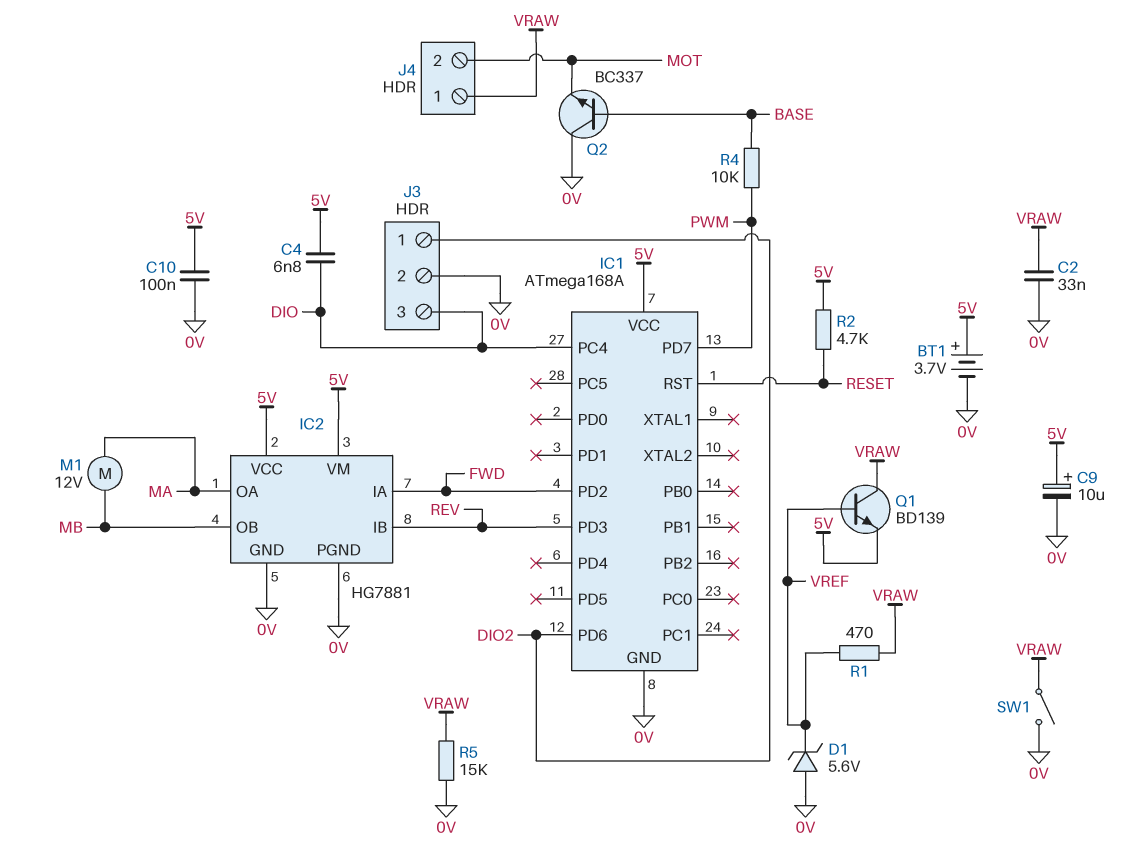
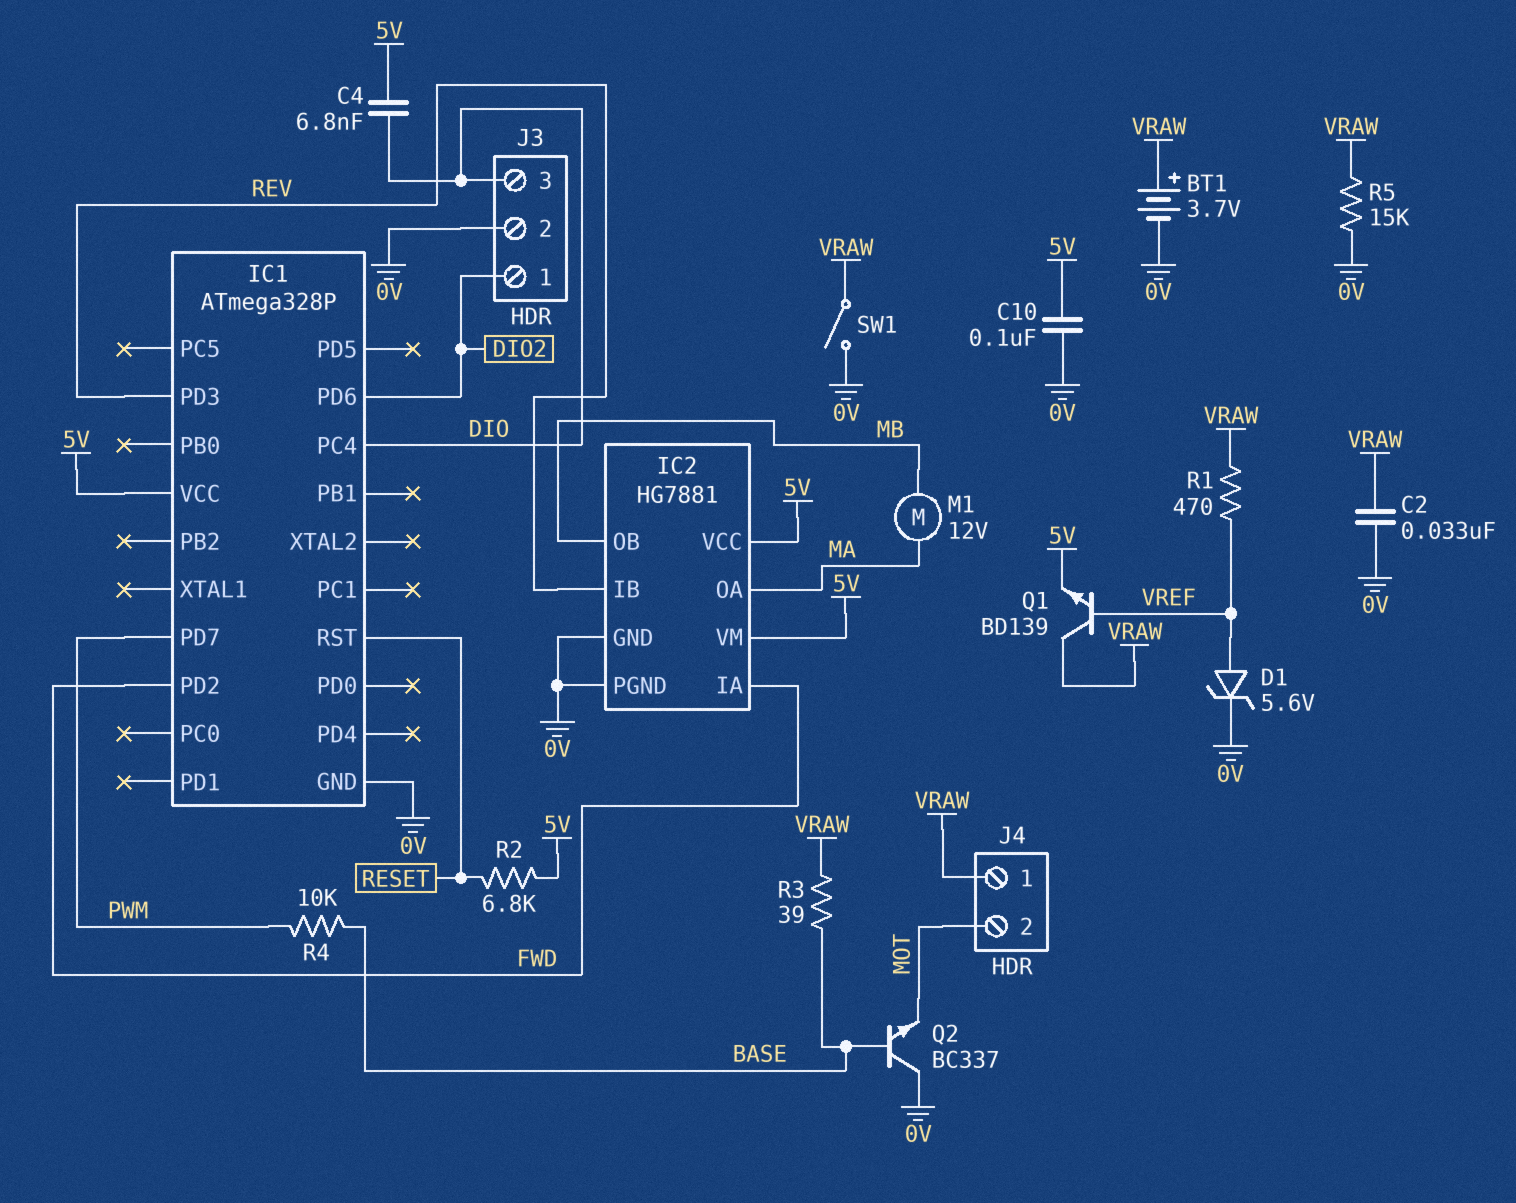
BT1: 3.7V (plus 5V, minus 0V) -> 3.7V (plus VRAW, minus 0V)
C9: 10uF (plus 5V, minus 0V) -> none
D1: zener 5.6V (A 0V, K VREF) -> zener 5.6V (A VREF, K 0V)
IC1: ATmega168A -> ATmega328P
R2: 4.7k (5V, RESET) -> 6.8k (5V, RESET)
R3: none -> 39 (BASE, VRAW)

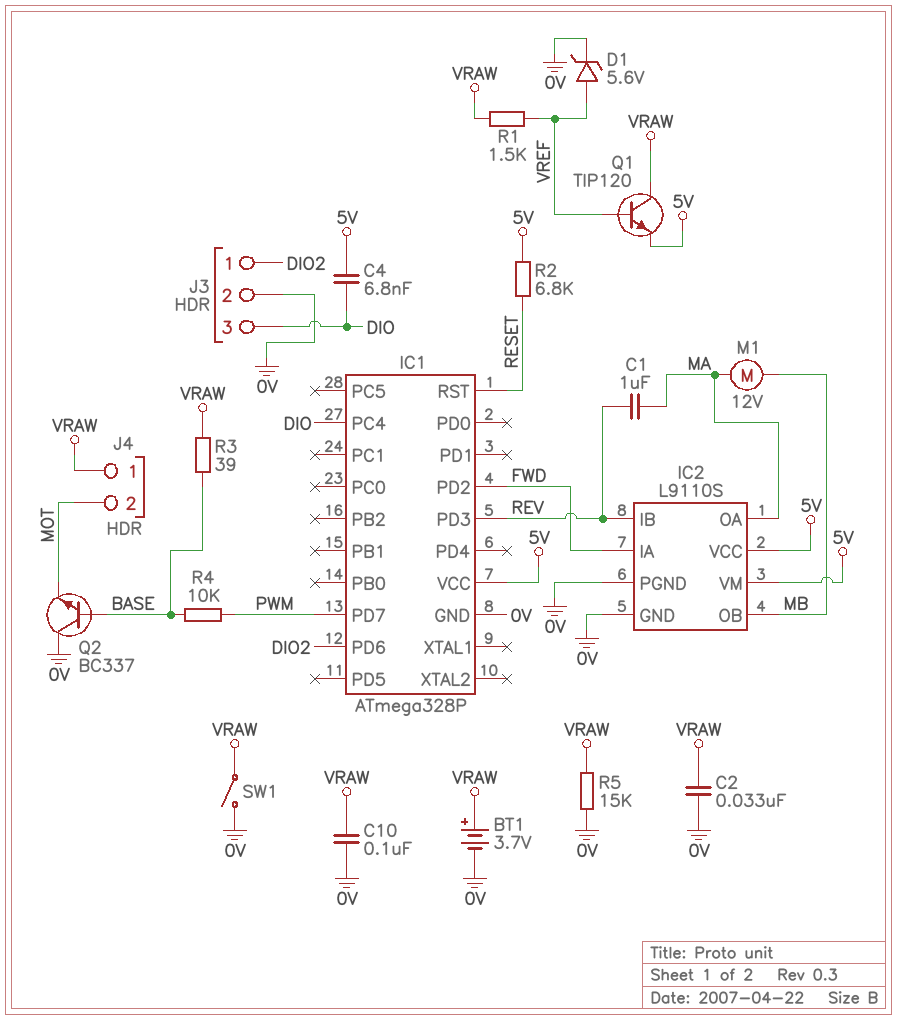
C1: none -> 1uF (MA, REV)
C10: 100nF (0V, 5V) -> 100nF (0V, VRAW)
IC2: HG7881 -> L9110S
Q1: NPN BD139 (B VREF, C VRAW, E 5V) -> NPN TIP120 (B VREF, C VRAW, E 5V)
R1: 470 (VRAW, VREF) -> 1.5k (VRAW, VREF)

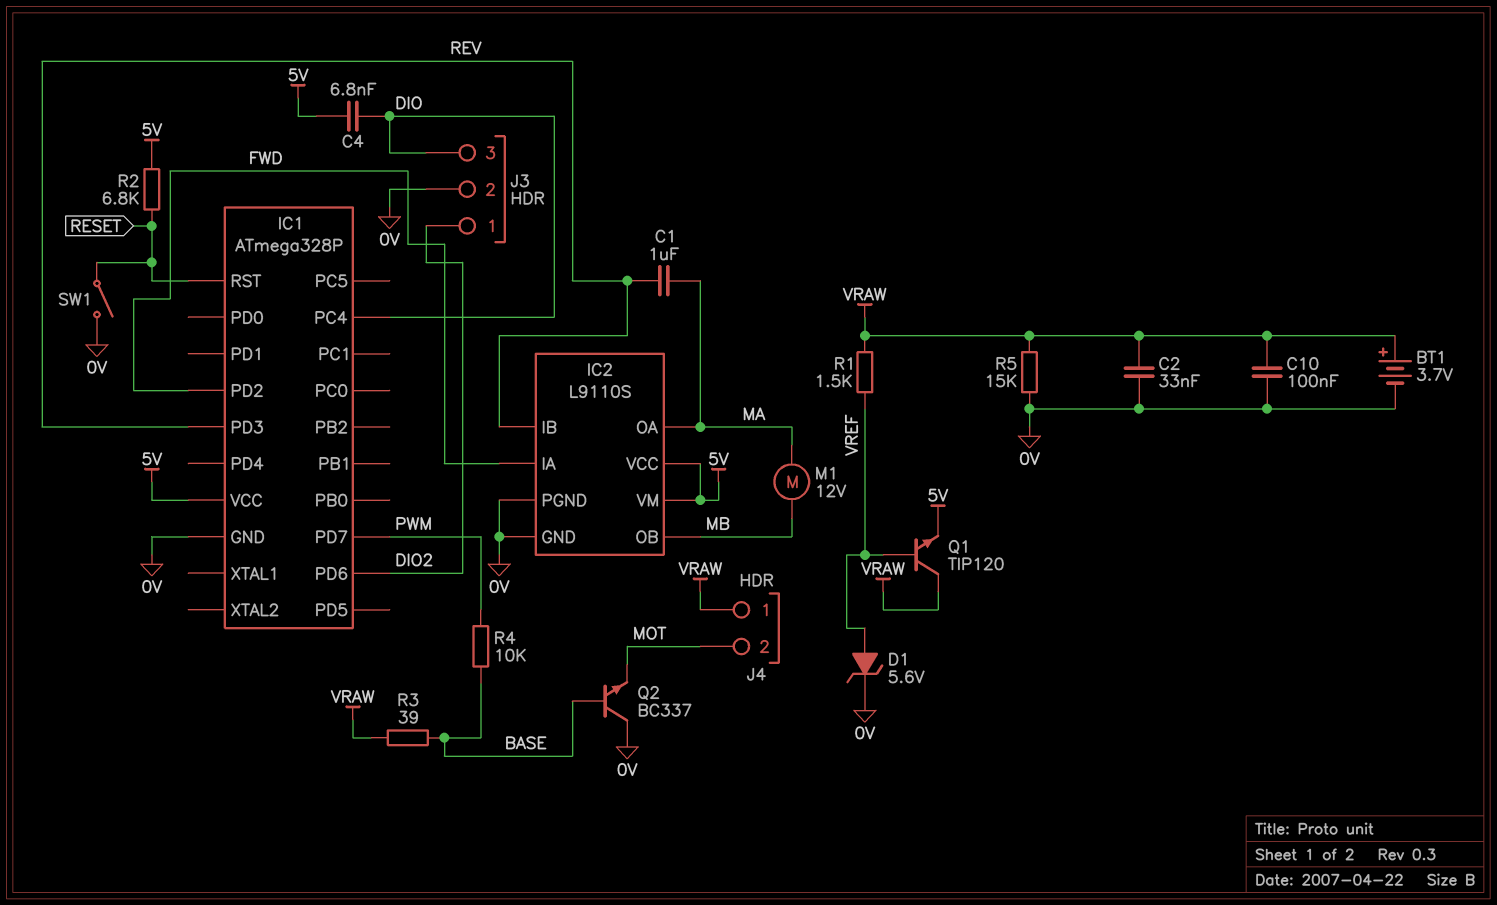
SW1: switch (0V, VRAW) -> switch (0V, RESET)

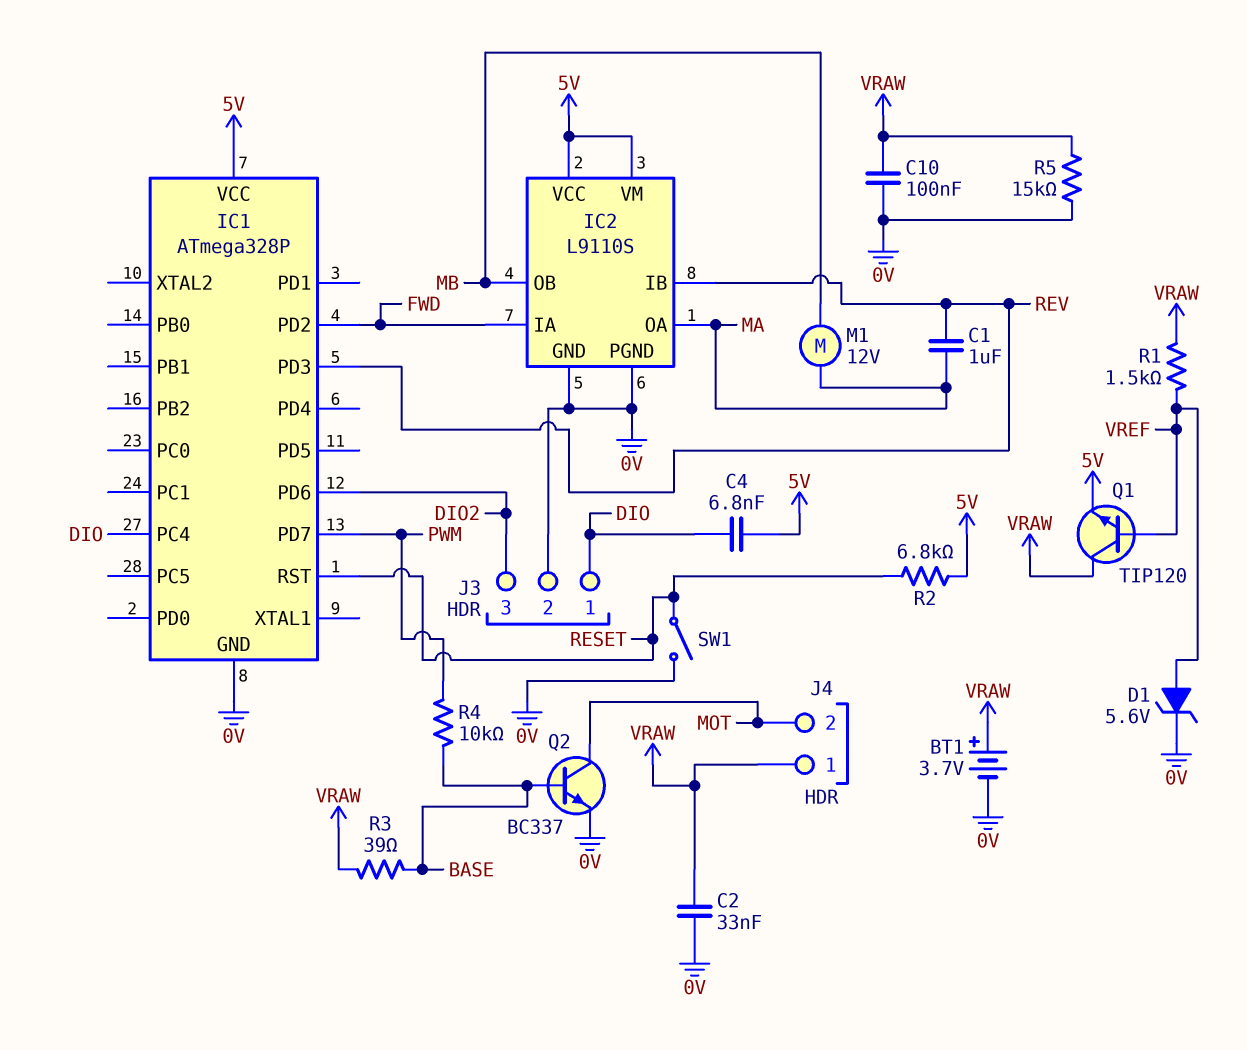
J3 pin 1: DIO2 -> DIO
J3 pin 3: DIO -> DIO2
Q2: NPN BC337 (B BASE, C 0V, E MOT) -> NPN BC337 (B BASE, C MOT, E 0V)

